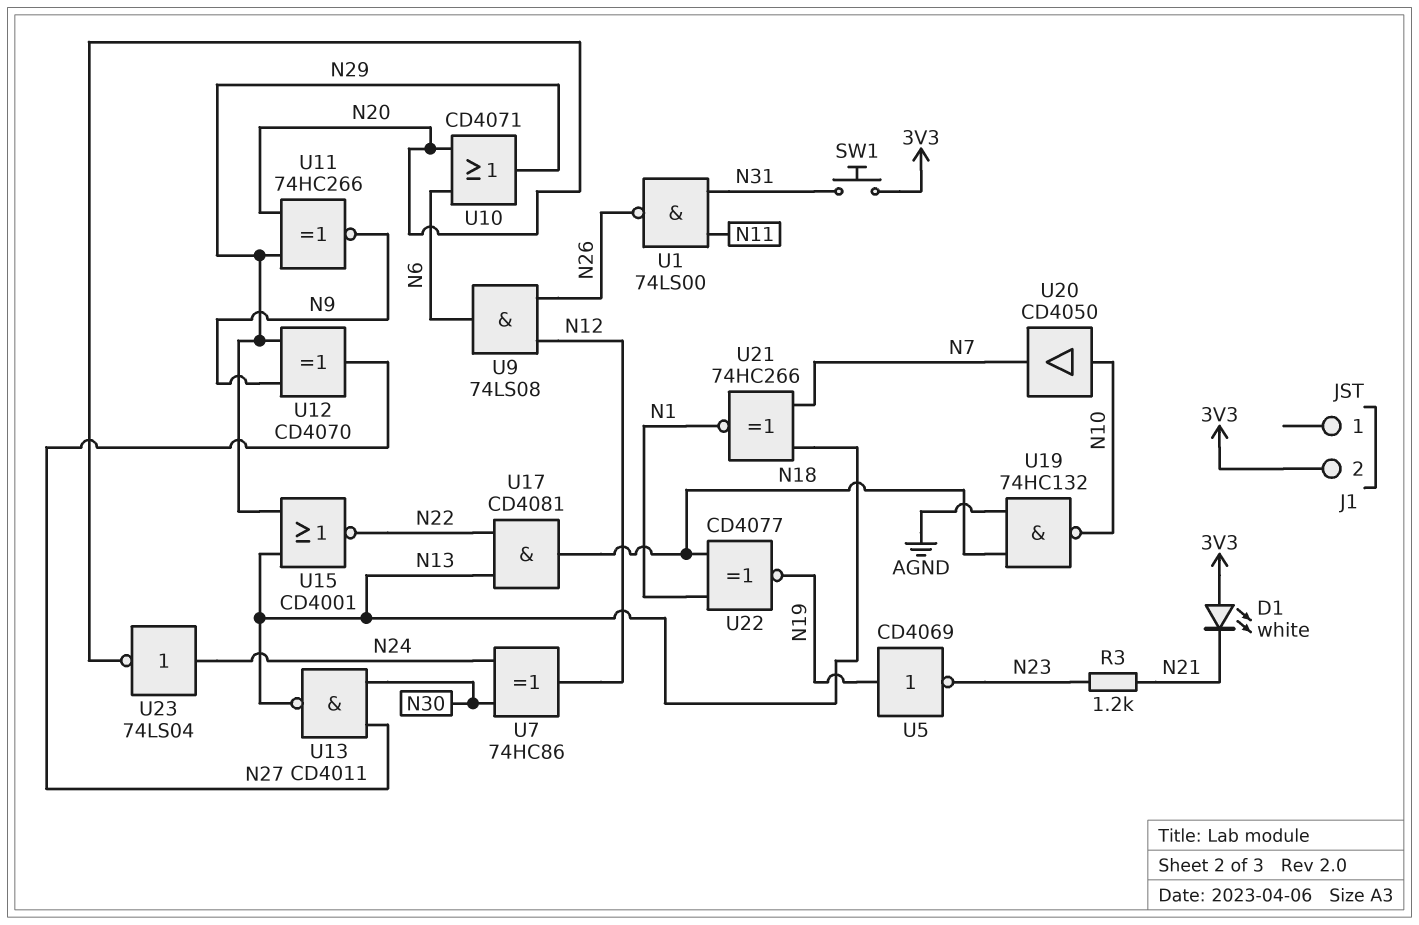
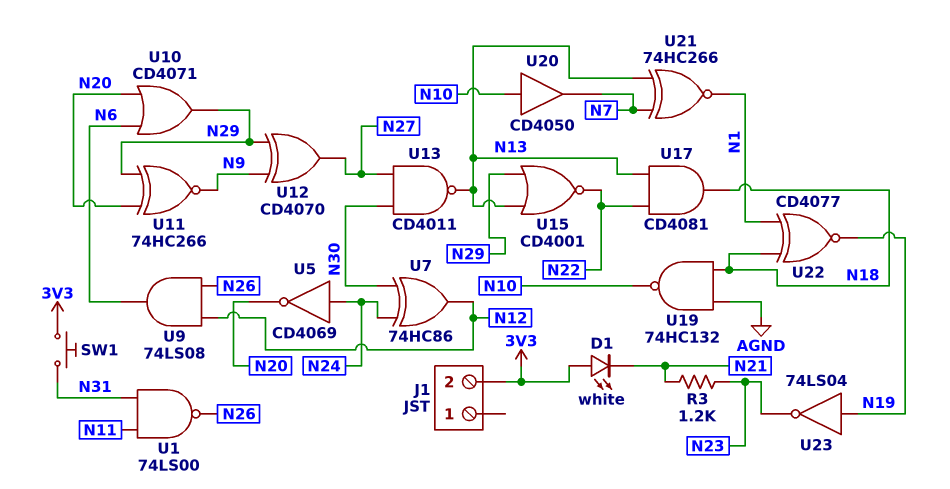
U5: NOT CD4069 (in N19, out N23) -> NOT CD4069 (in N24, out N20)
U23: NOT 74LS04 (in N24, out N20) -> NOT 74LS04 (in N19, out N23)

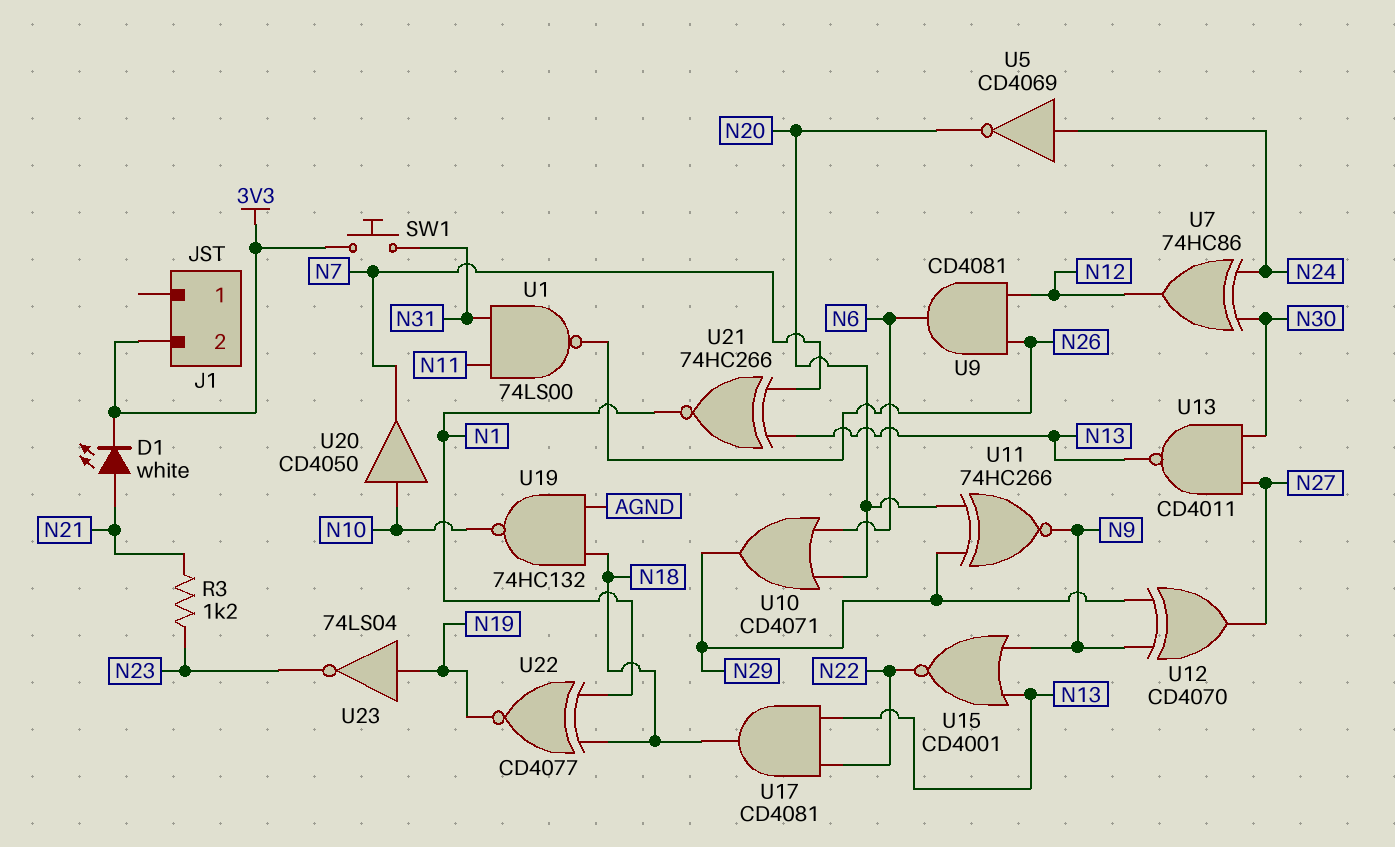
D1: LED white (A 3V3, K N21) -> LED white (A N21, K 3V3)
U9: AND 74LS08 (in N12, in N26, out N6) -> AND CD4081 (in N12, in N26, out N6)
U15: NOR CD4001 (in N13, in N29, out N22) -> NOR CD4001 (in N9, in N13, out N22)

